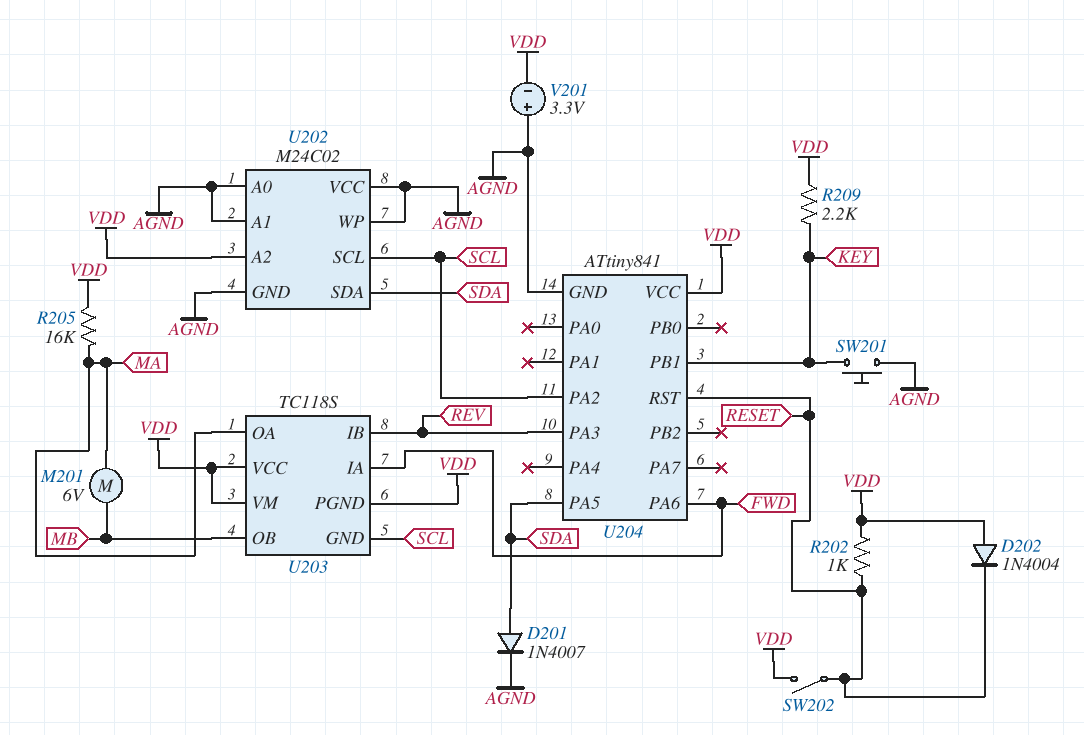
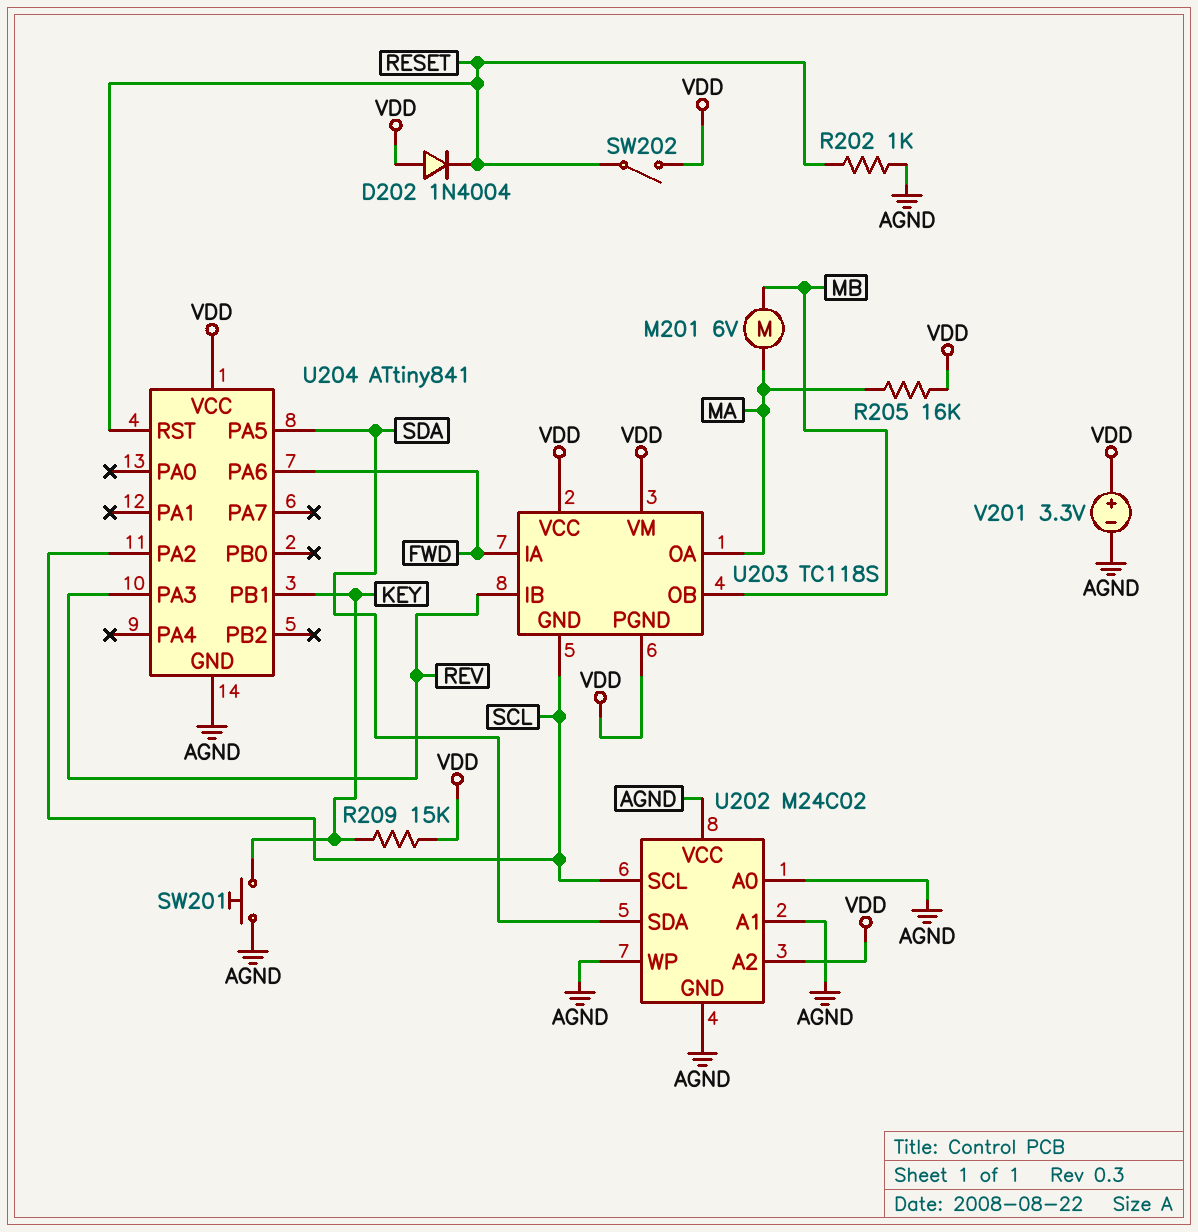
D201: diode 1N4007 (A SDA, K AGND) -> none
R202: 1k (RESET, VDD) -> 1k (AGND, RESET)
R209: 2.2k (KEY, VDD) -> 15k (KEY, VDD)
V201: 3.3V (plus AGND, minus VDD) -> 3.3V (plus VDD, minus AGND)

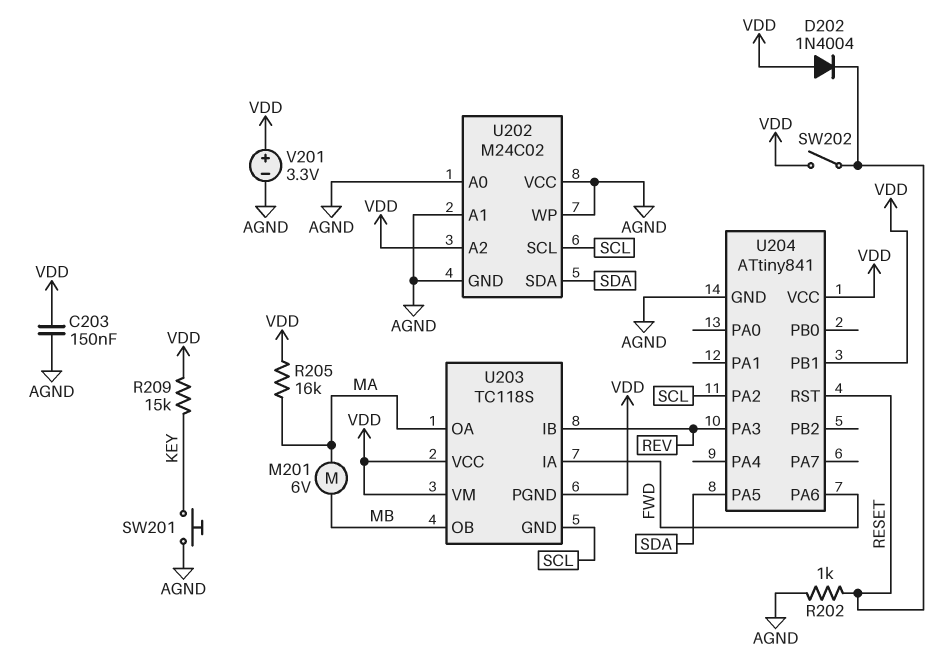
C203: none -> 150nF (AGND, VDD)
U204 pin PB1: KEY -> VDD

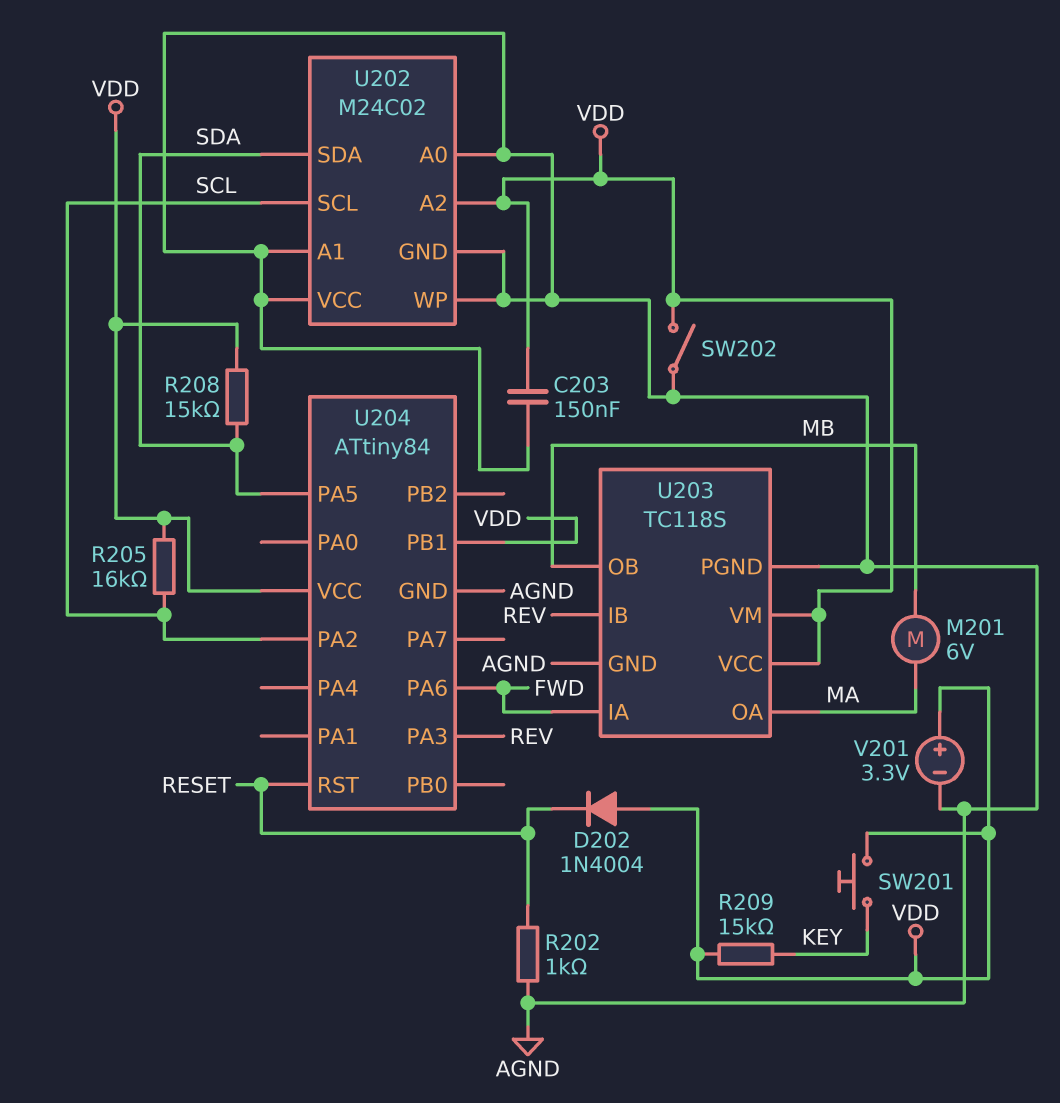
R205: 16k (MA, VDD) -> 16k (SCL, VDD)
R208: none -> 15k (SDA, VDD)
SW201: button (AGND, KEY) -> button (KEY, VDD)
SW202: switch (RESET, VDD) -> switch (AGND, VDD)
U203 pin GND: SCL -> AGND
U203 pin PGND: VDD -> AGND
U204: ATtiny841 -> ATtiny84

